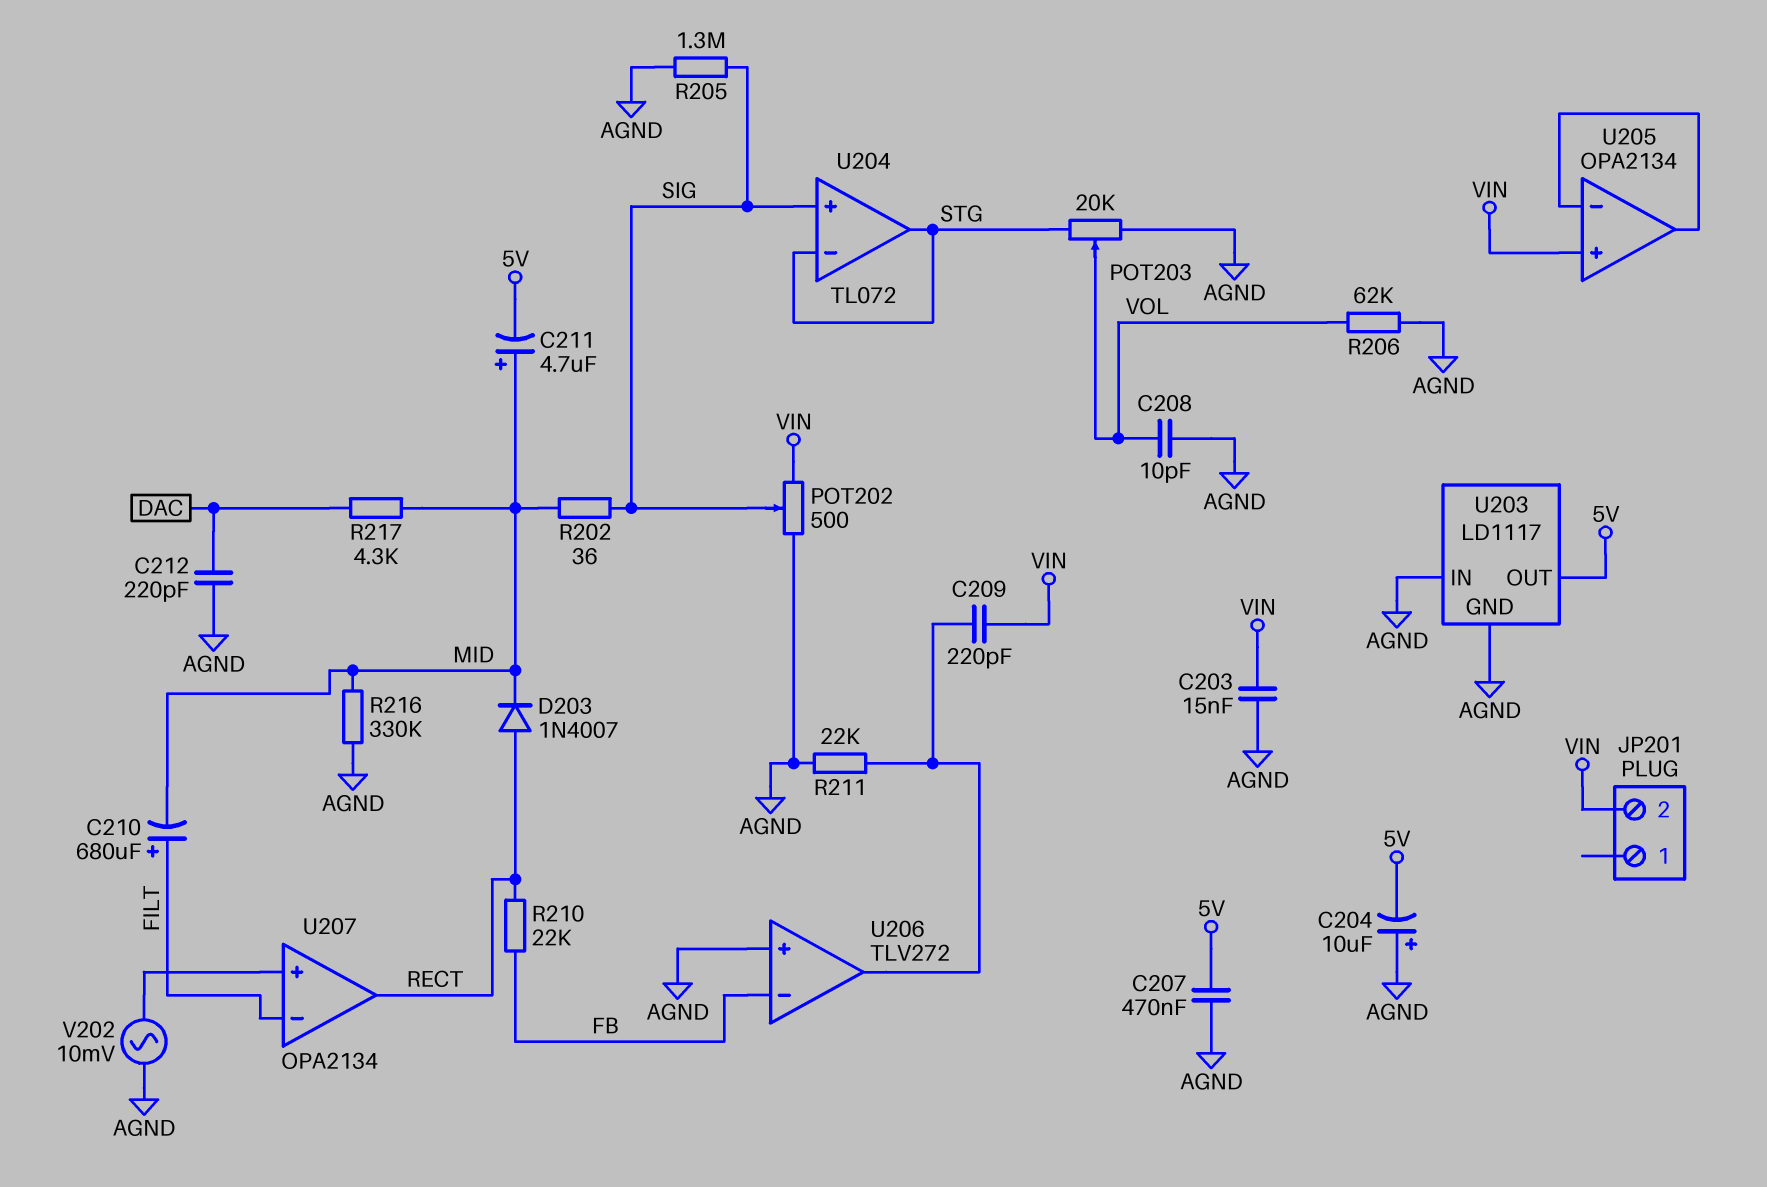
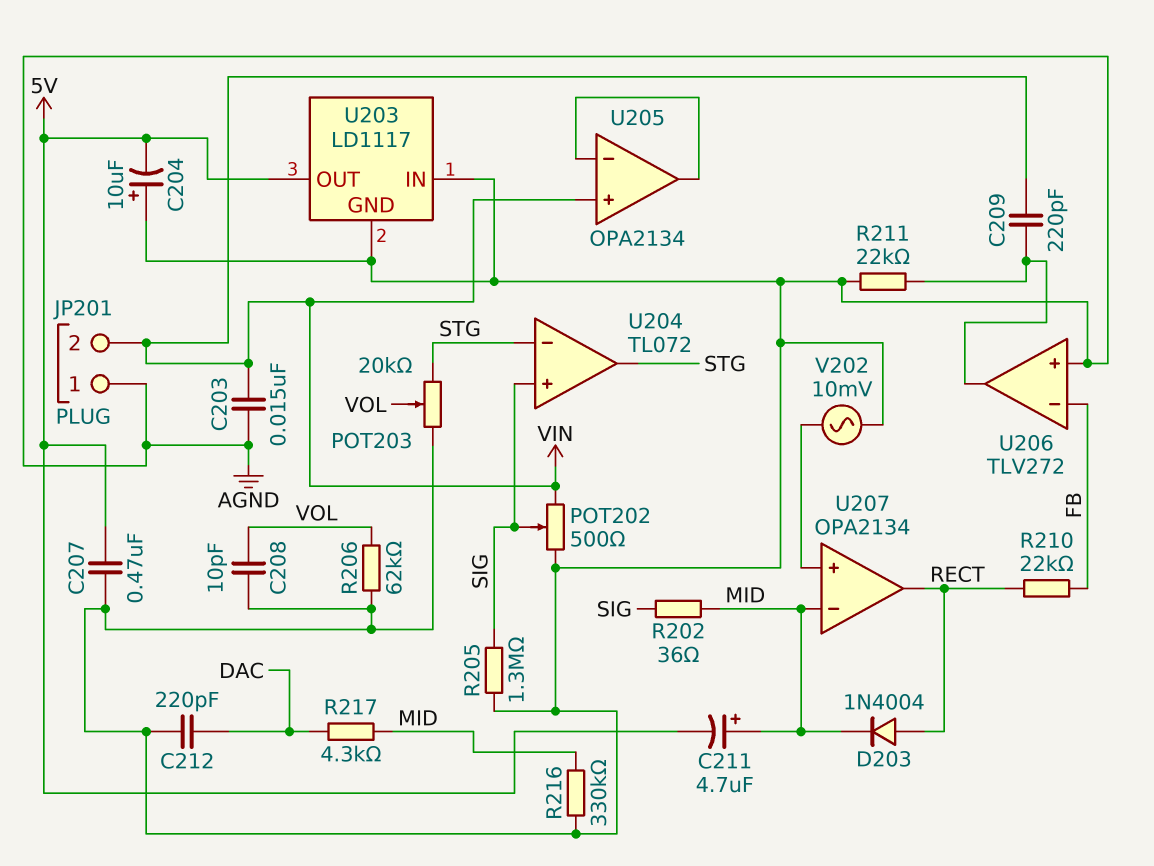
C210: 680uF (plus FILT, minus MID) -> none
D203: diode 1N4007 (A RECT, K MID) -> diode 1N4004 (A RECT, K MID)
JP201 pin 1: none -> AGND
U207 pin in-: FILT -> MID

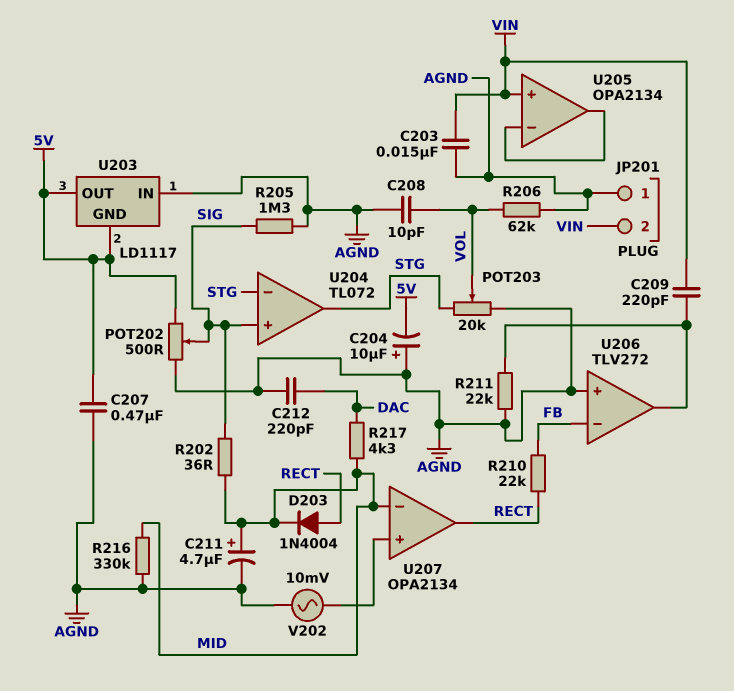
C211: 4.7uF (plus MID, minus 5V) -> 4.7uF (plus MID, minus AGND)
POT202: 500 (AGND, VIN, wiper SIG) -> 500 (5V, AGND, wiper SIG)
U203 pin GND: AGND -> 5V

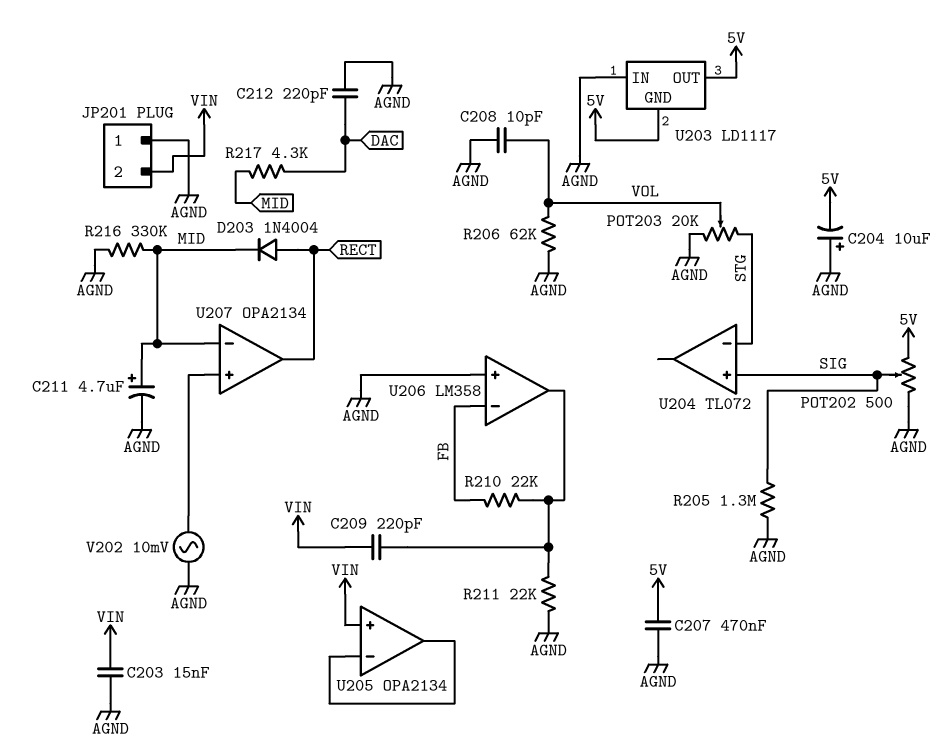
R202: 36 (MID, SIG) -> none
R210: 22k (FB, RECT) -> 22k (FB, U206/out)
U204 pin out: STG -> none
U206: TLV272 -> LM358

